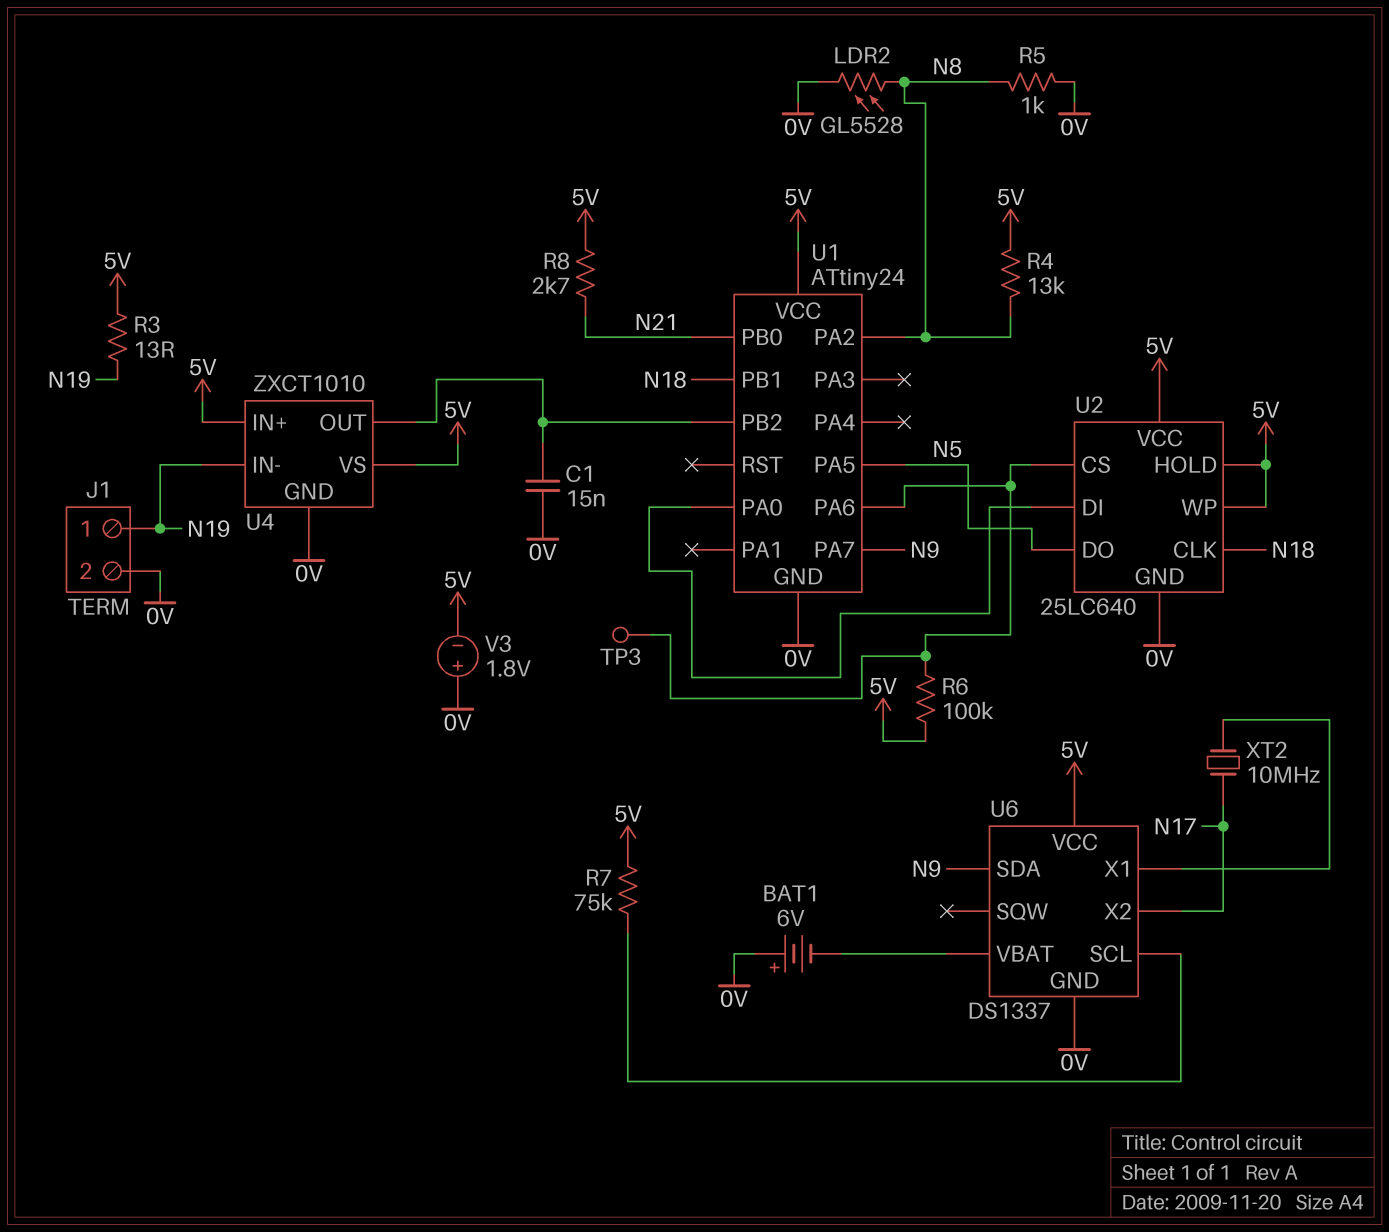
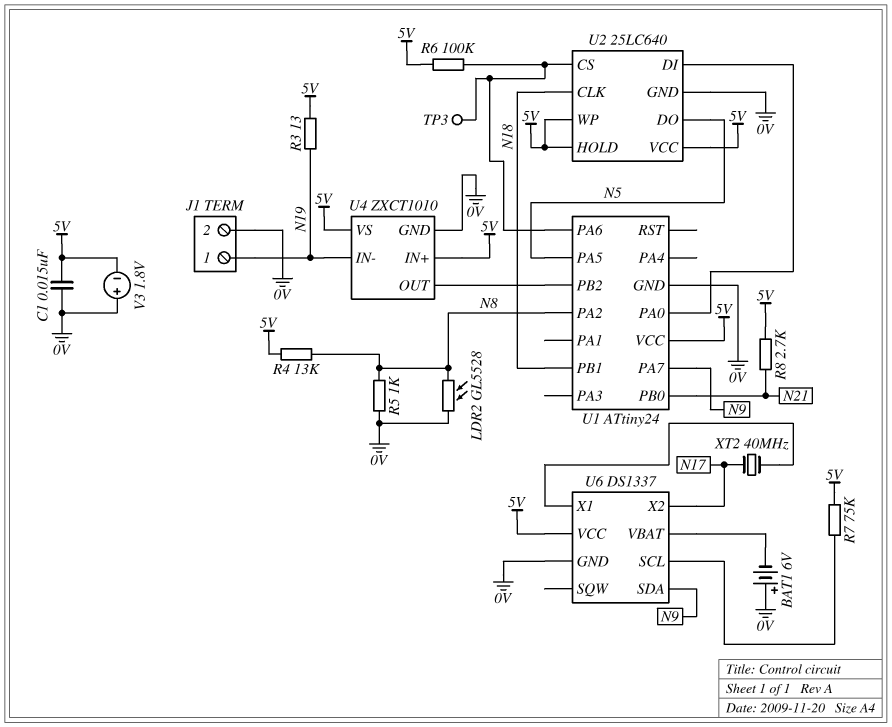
C1: 15nF (0V, U1/PB2) -> 15nF (0V, 5V)
XT2: 10MHz (N17, U6/X1) -> 40MHz (N17, U6/X1)

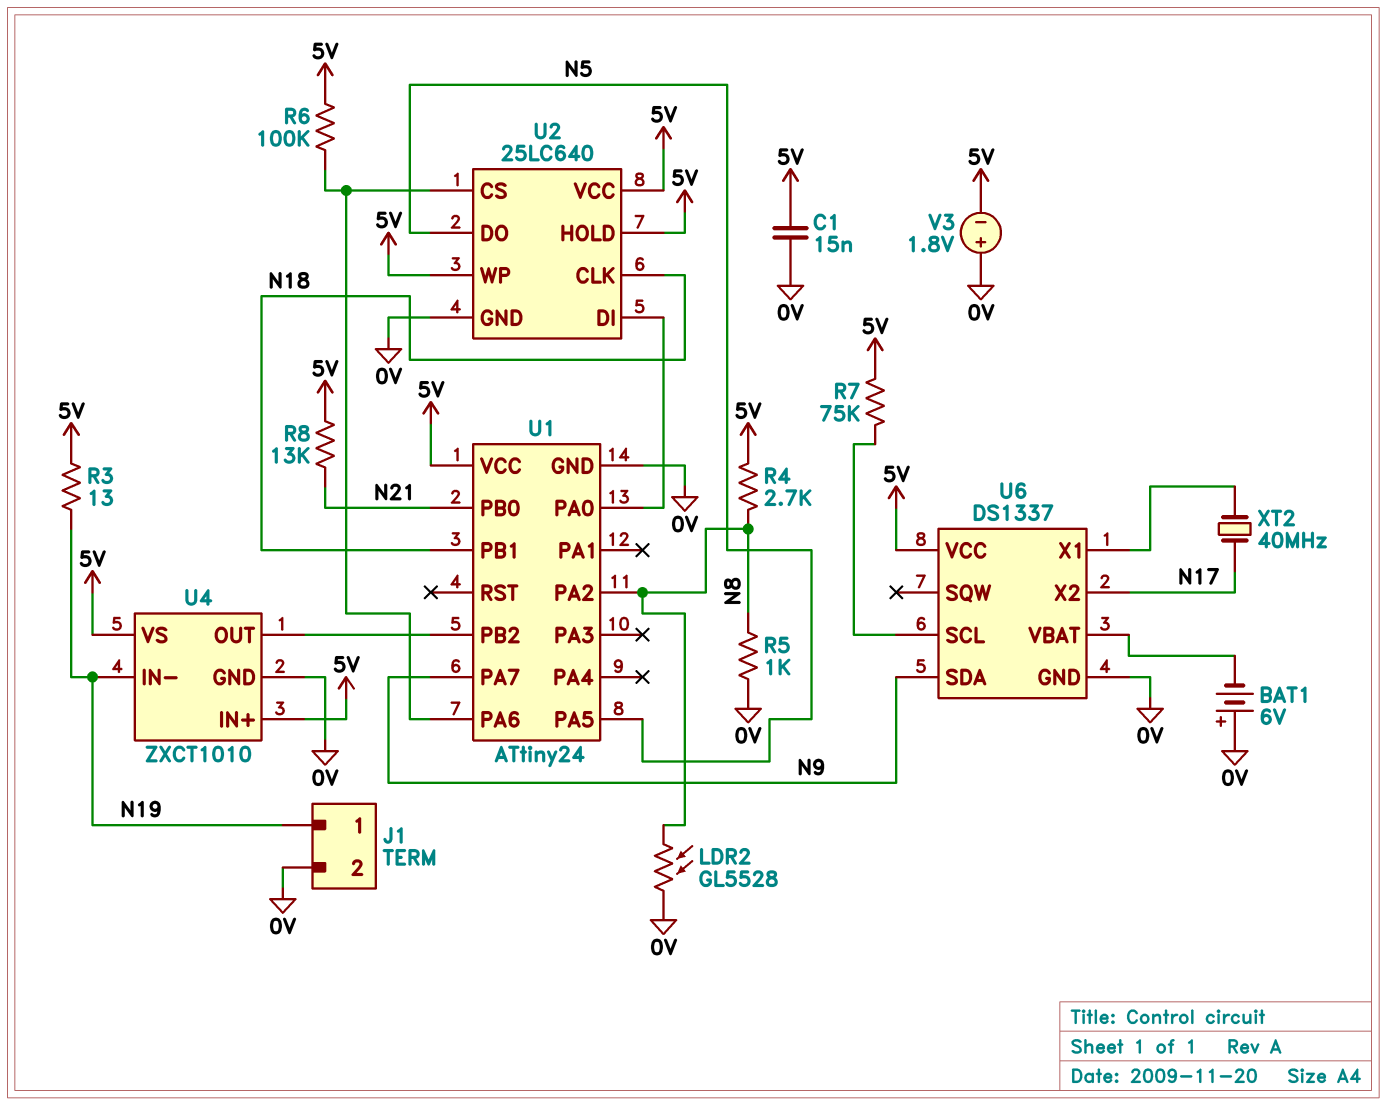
R4: 13k (5V, N8) -> 2.7k (5V, N8)
R8: 2.7k (5V, N21) -> 13k (5V, N21)
TP3: test point (U1/PA6) -> none

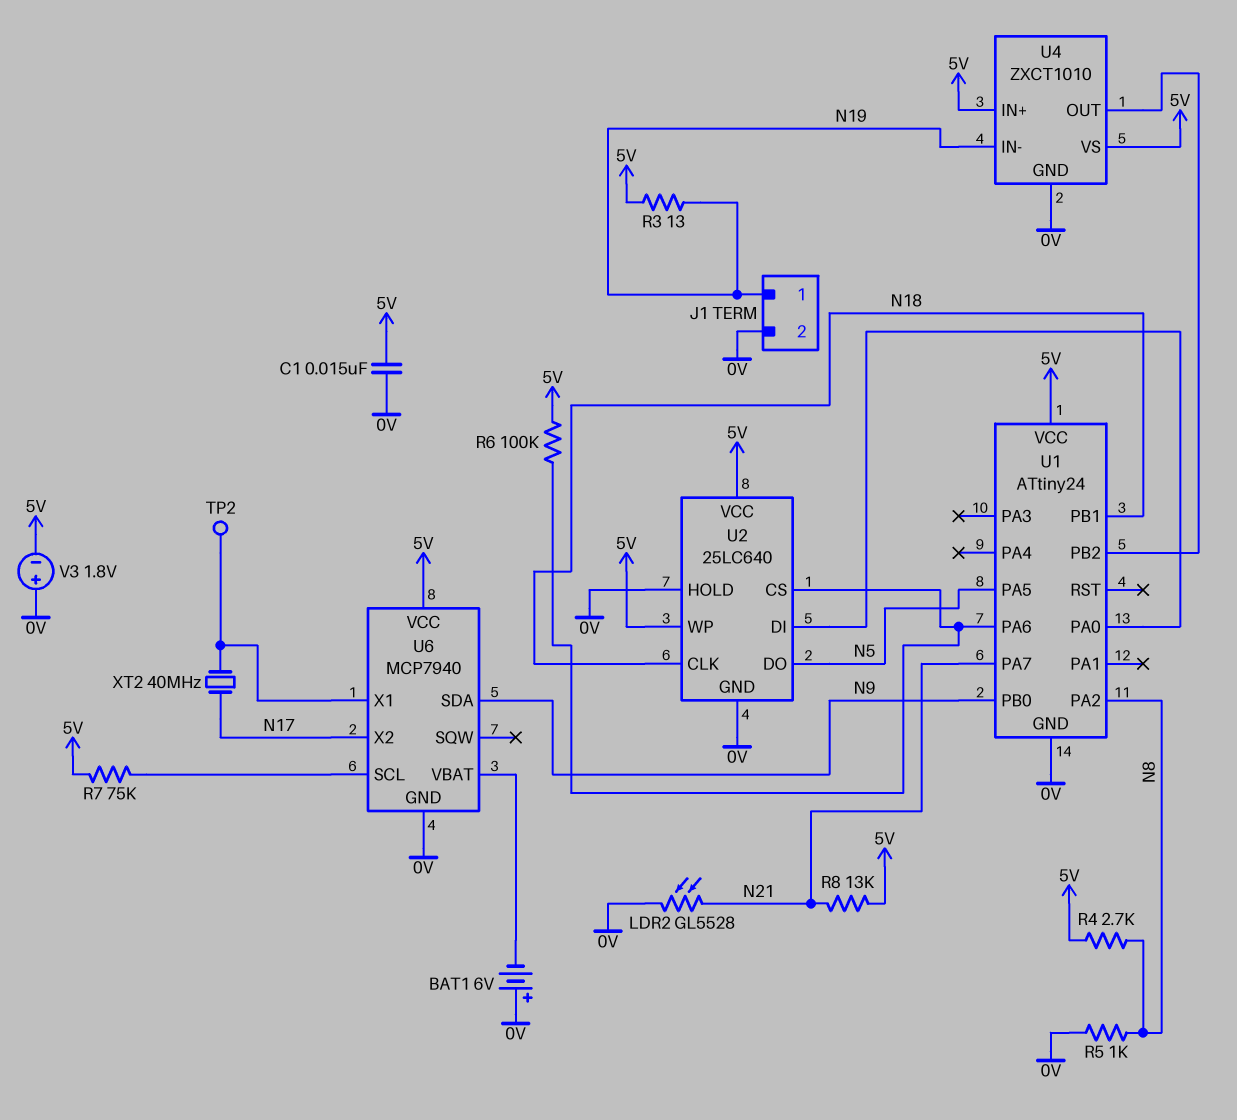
LDR2: GL5528 (0V, N8) -> GL5528 (0V, N21)
TP2: none -> test point (U6/X1)
U1 pin PA7: N9 -> N21
U1 pin PB0: N21 -> N9
U2 pin HOLD: 5V -> 0V
U6: DS1337 -> MCP7940

